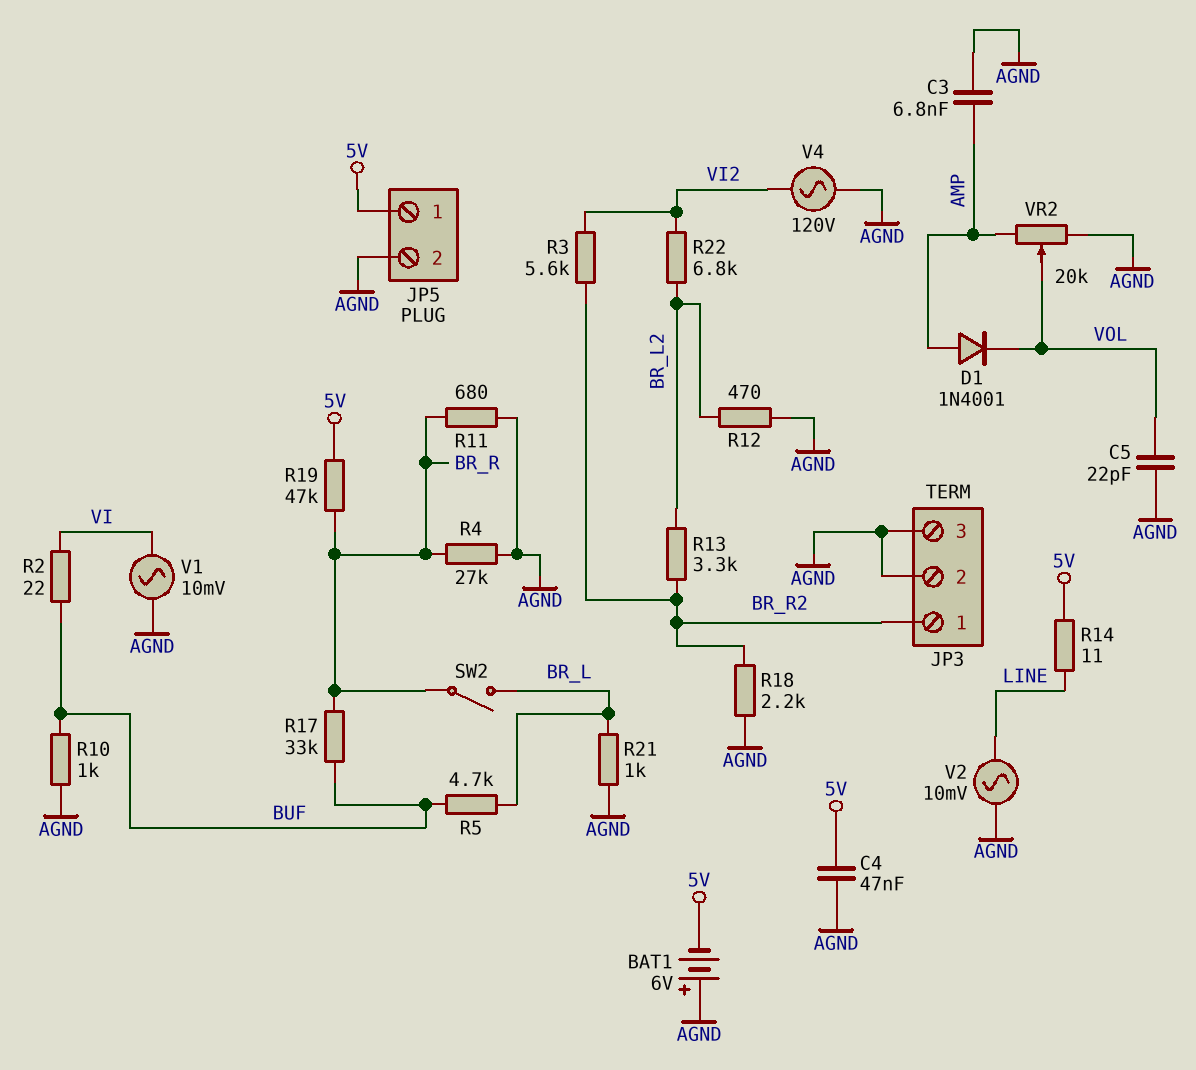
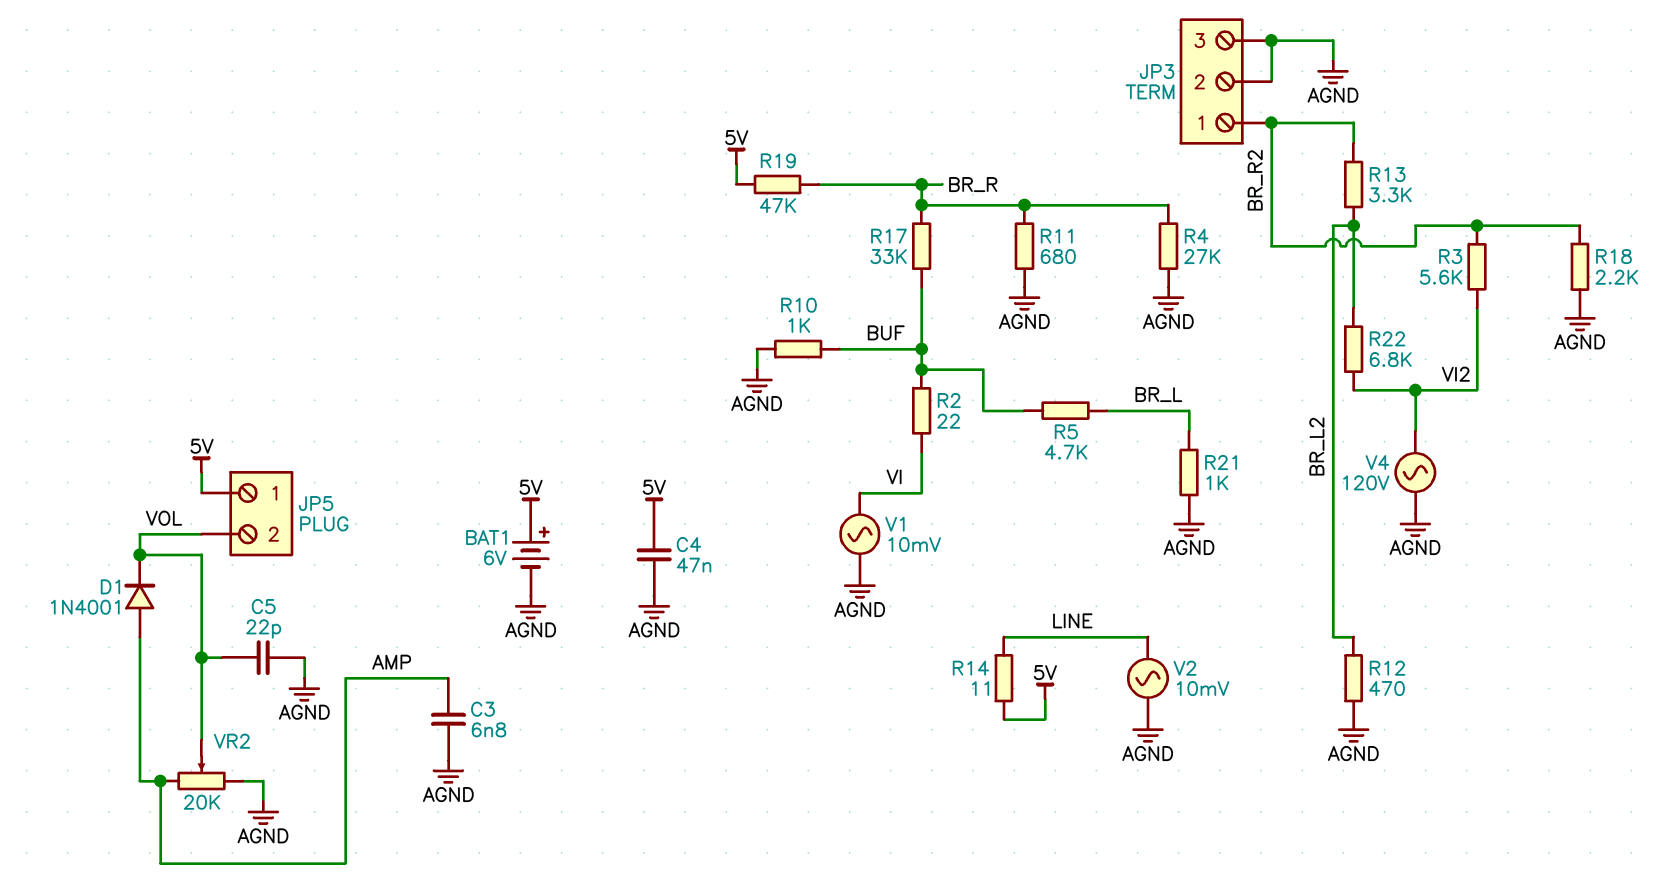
BAT1: 6V (plus AGND, minus 5V) -> 6V (plus 5V, minus AGND)
JP5 pin 2: AGND -> VOL
SW2: switch (BR_L, BR_R) -> none

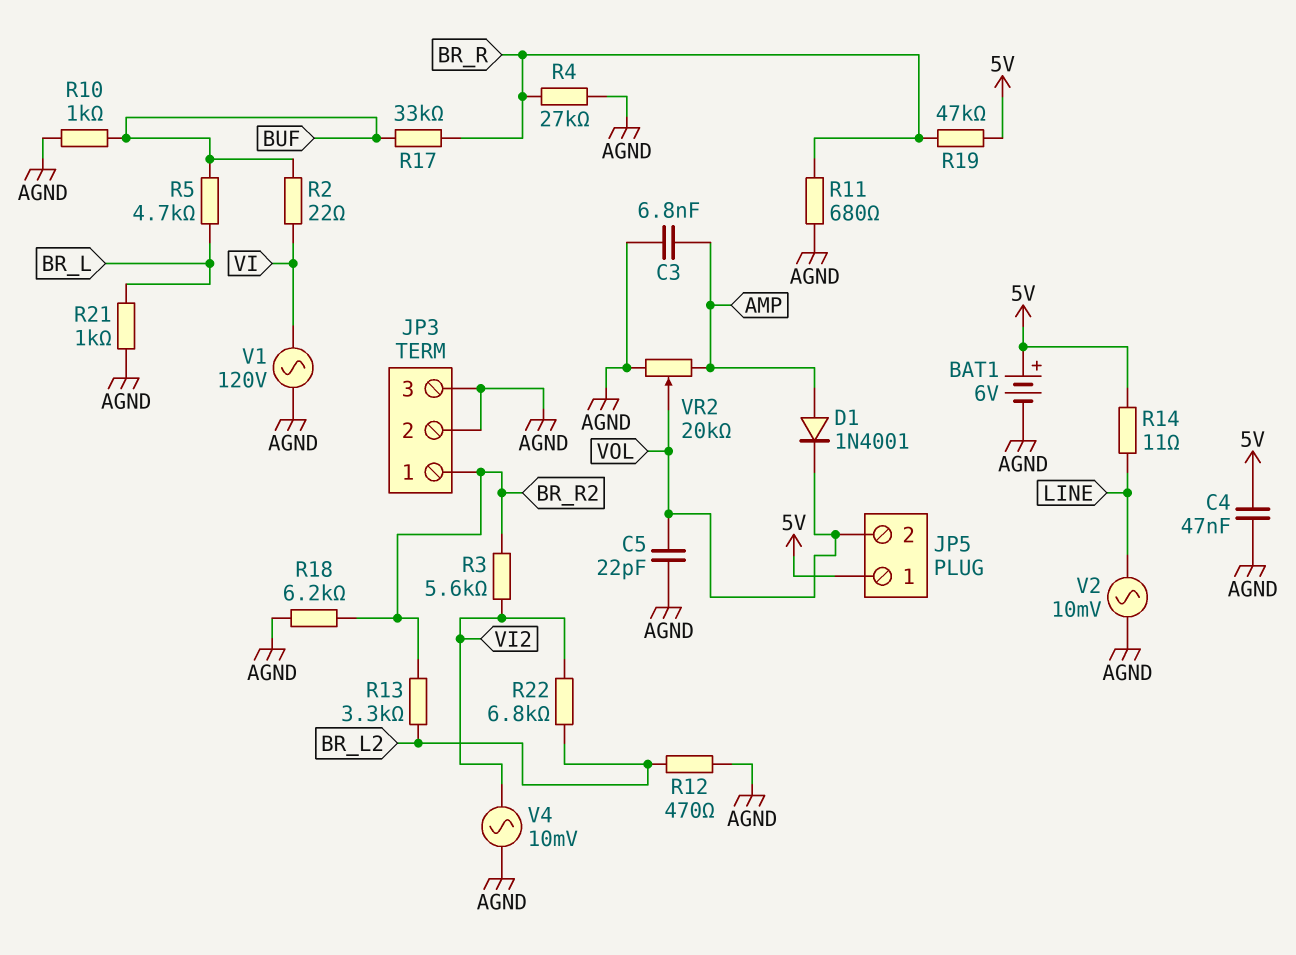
R18: 2.2k (AGND, BR_R2) -> 6.2k (AGND, BR_R2)
V1: AC 10mV (AGND, VI) -> AC 120V (AGND, VI)
V4: AC 120V (AGND, VI2) -> AC 10mV (AGND, VI2)

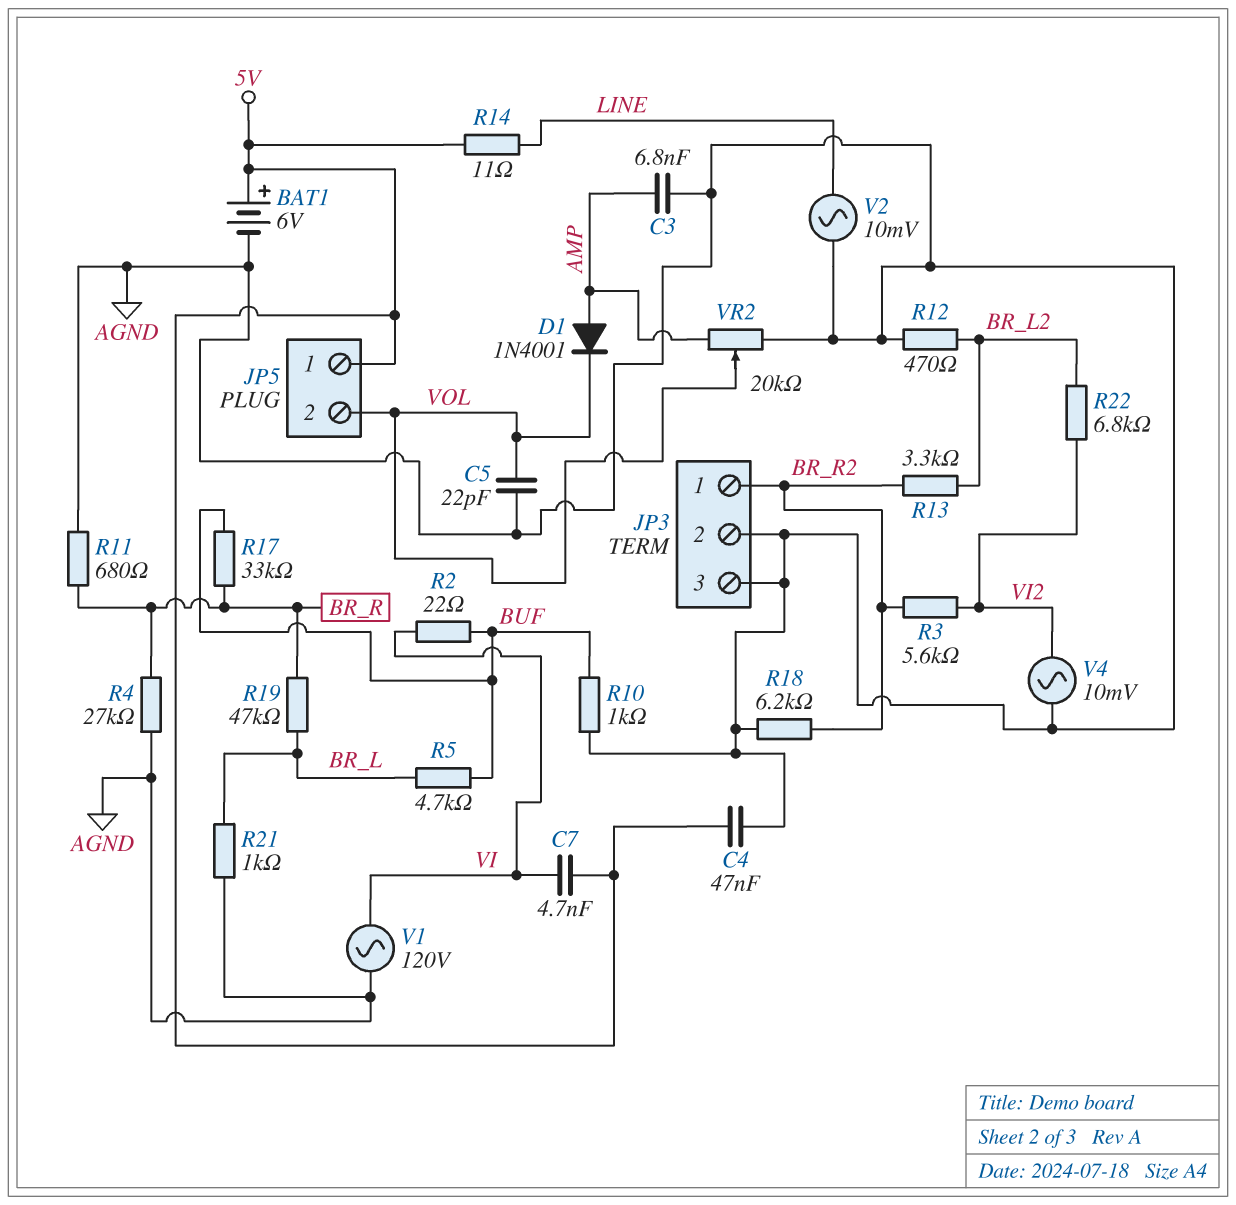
C7: none -> 4.7nF (5V, VI)
R19: 47k (5V, BR_R) -> 47k (BR_L, BR_R)

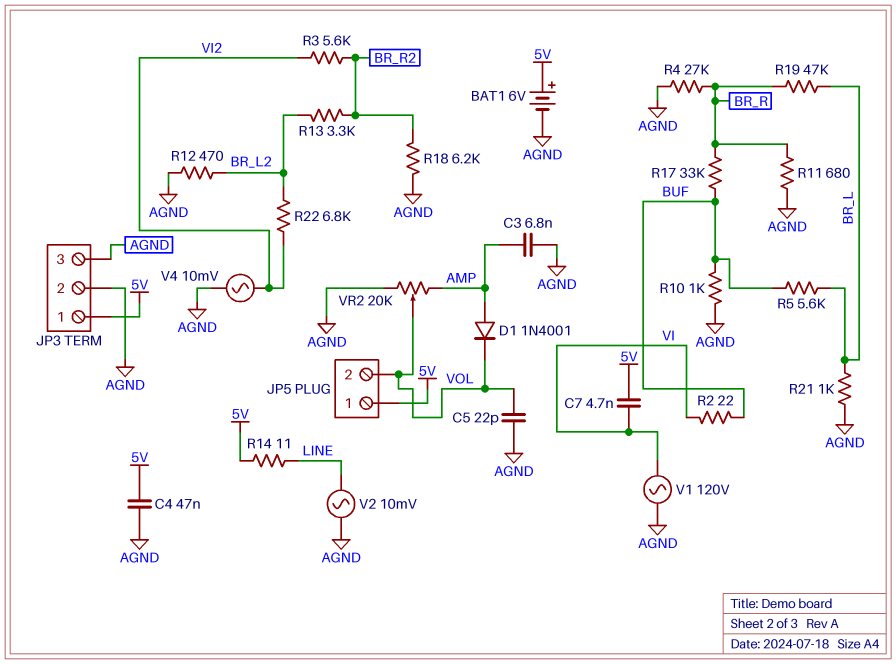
JP3 pin 1: BR_R2 -> 5V
R5: 4.7k (BR_L, BUF) -> 5.6k (BR_L, BUF)

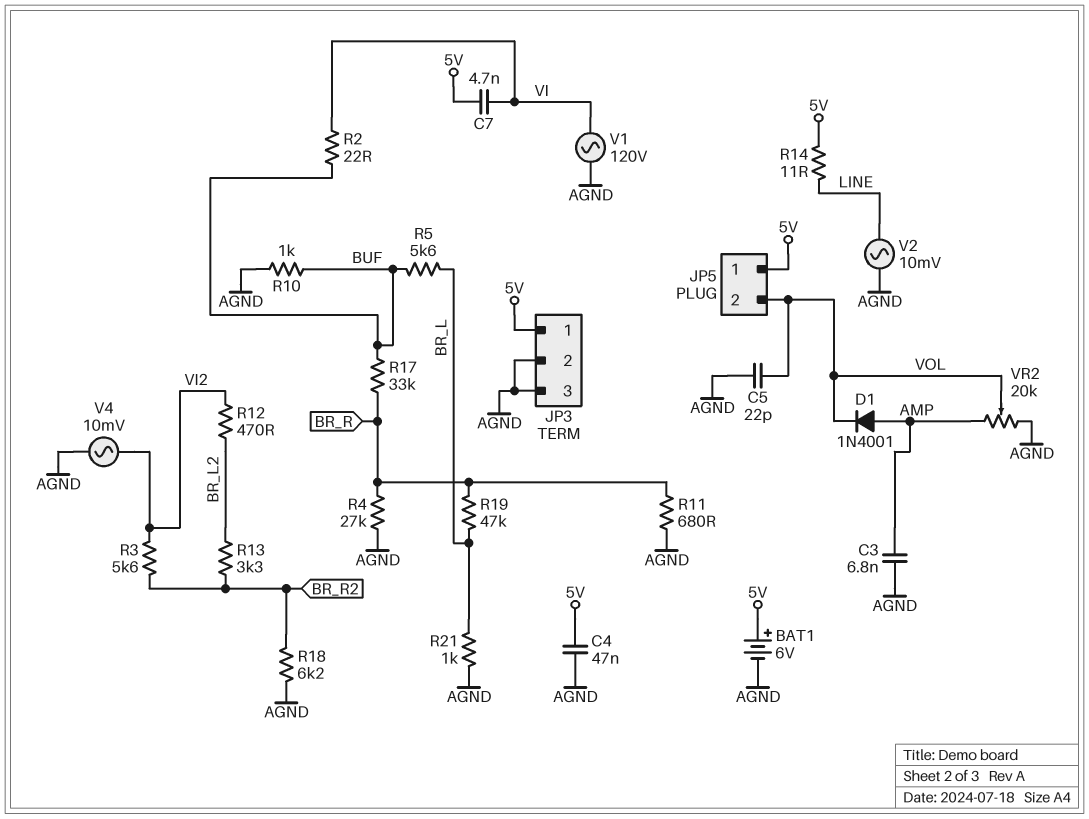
R12: 470 (AGND, BR_L2) -> 470 (BR_L2, VI2)
R22: 6.8k (BR_L2, VI2) -> none

